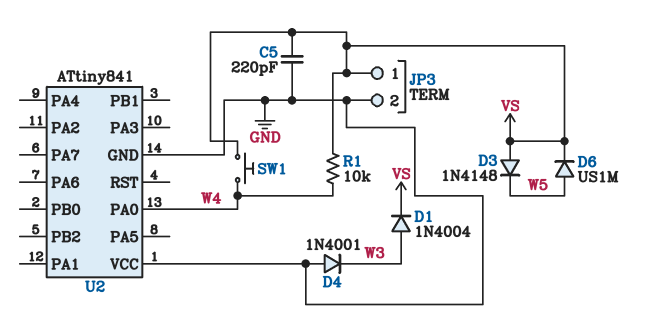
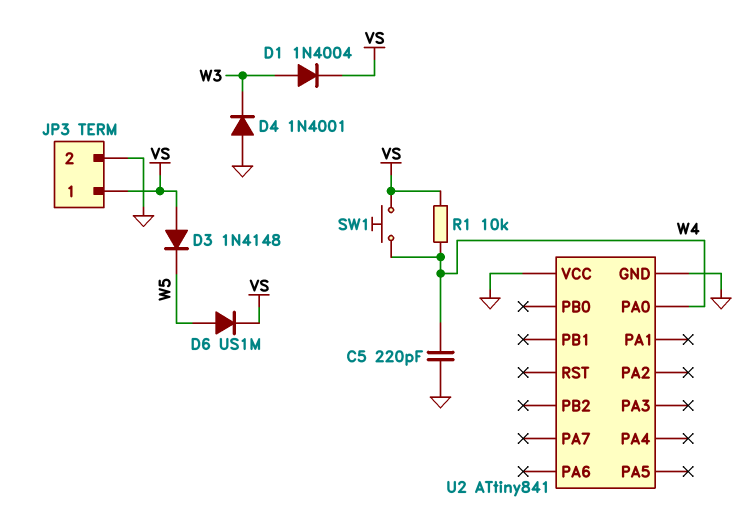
C5: 220pF (GND, VS) -> 220pF (GND, W4)

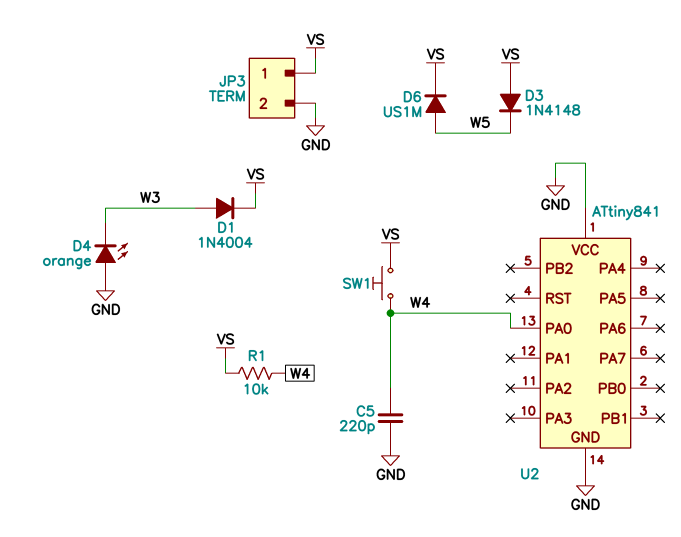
D4: diode 1N4001 (A GND, K W3) -> LED orange (A GND, K W3)

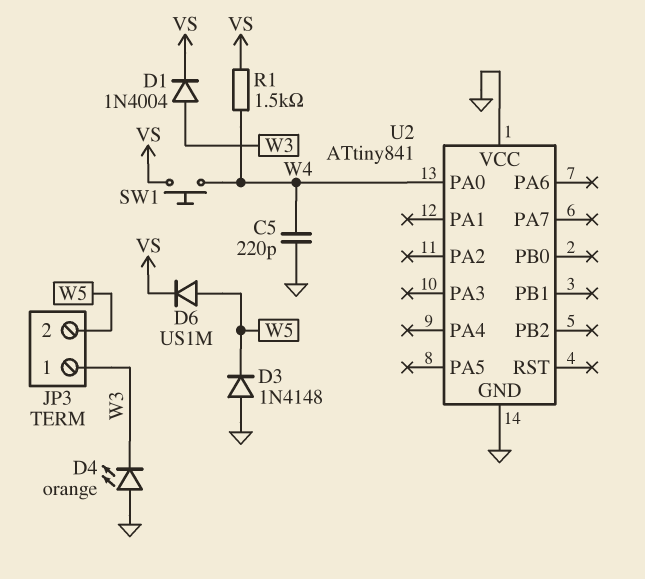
D3: diode 1N4148 (A VS, K W5) -> diode 1N4148 (A GND, K W5)
JP3 pin 1: VS -> W3
JP3 pin 2: GND -> W5
R1: 10k (VS, W4) -> 1.5k (VS, W4)

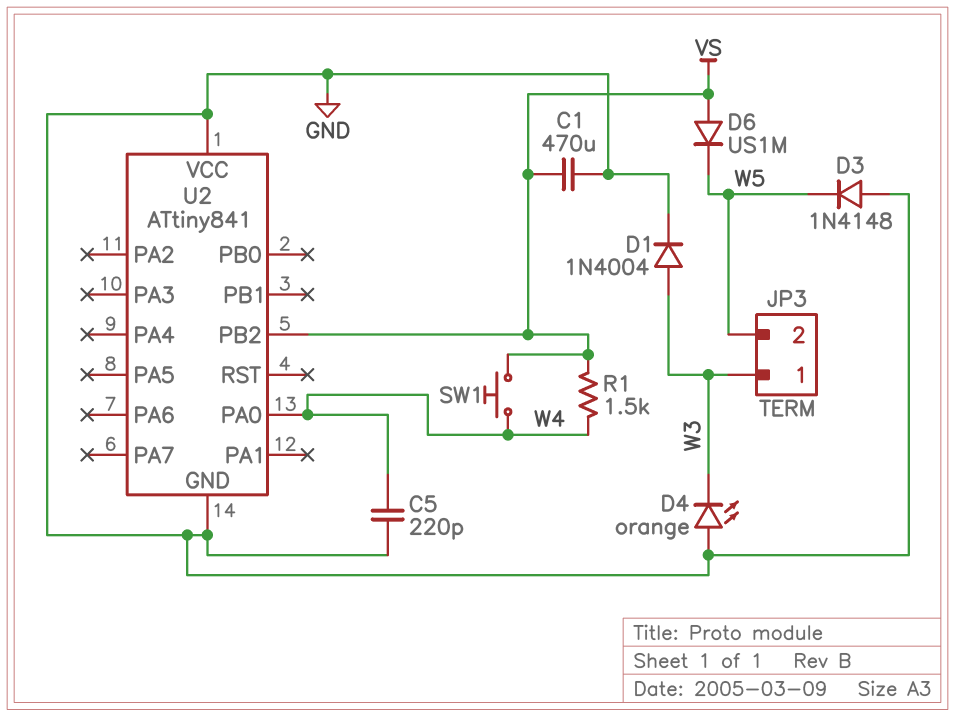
C1: none -> 470uF (GND, VS)
D1: diode 1N4004 (A W3, K VS) -> diode 1N4004 (A W3, K GND)
D6: diode US1M (A W5, K VS) -> diode US1M (A VS, K W5)
U2 pin PB2: none -> VS

